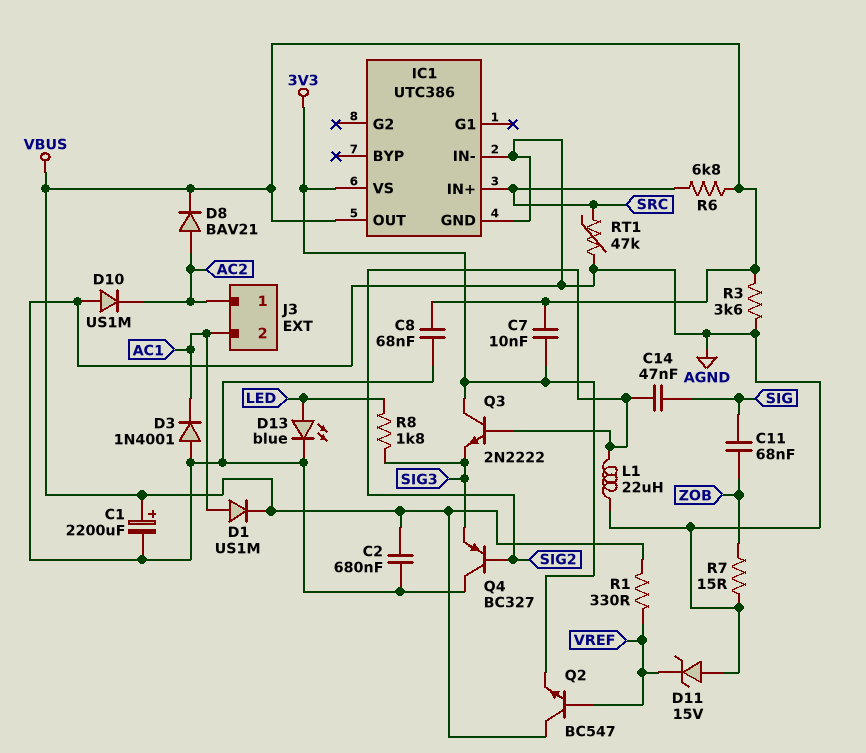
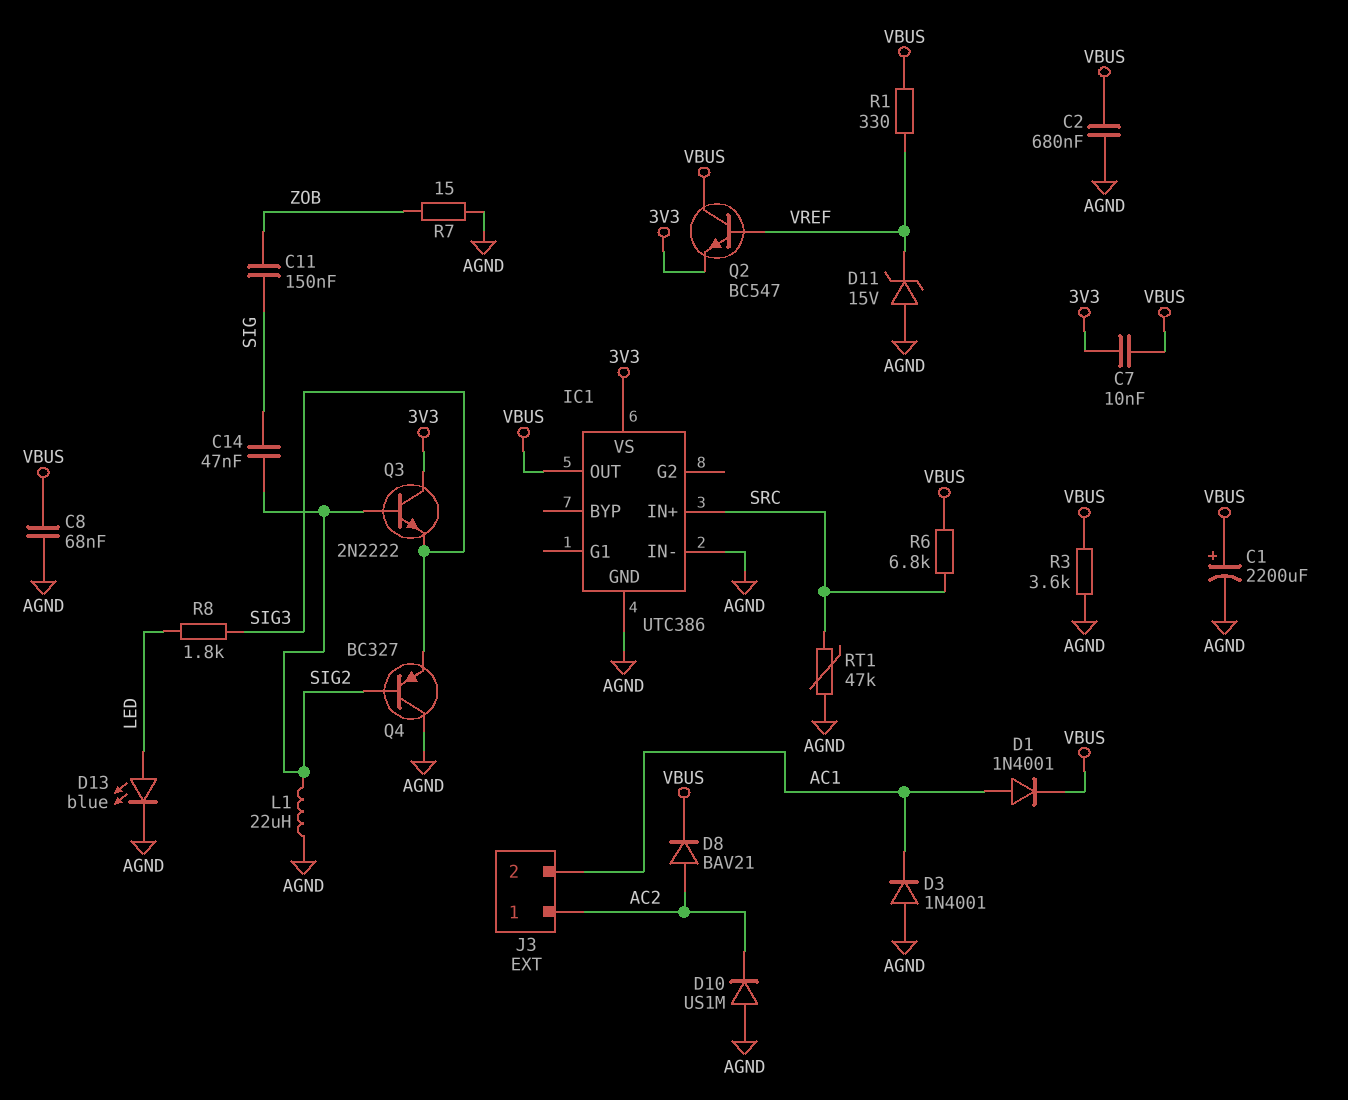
C11: 68nF (SIG, ZOB) -> 150nF (SIG, ZOB)
D1: diode US1M (A AC1, K VBUS) -> diode 1N4001 (A AC1, K VBUS)

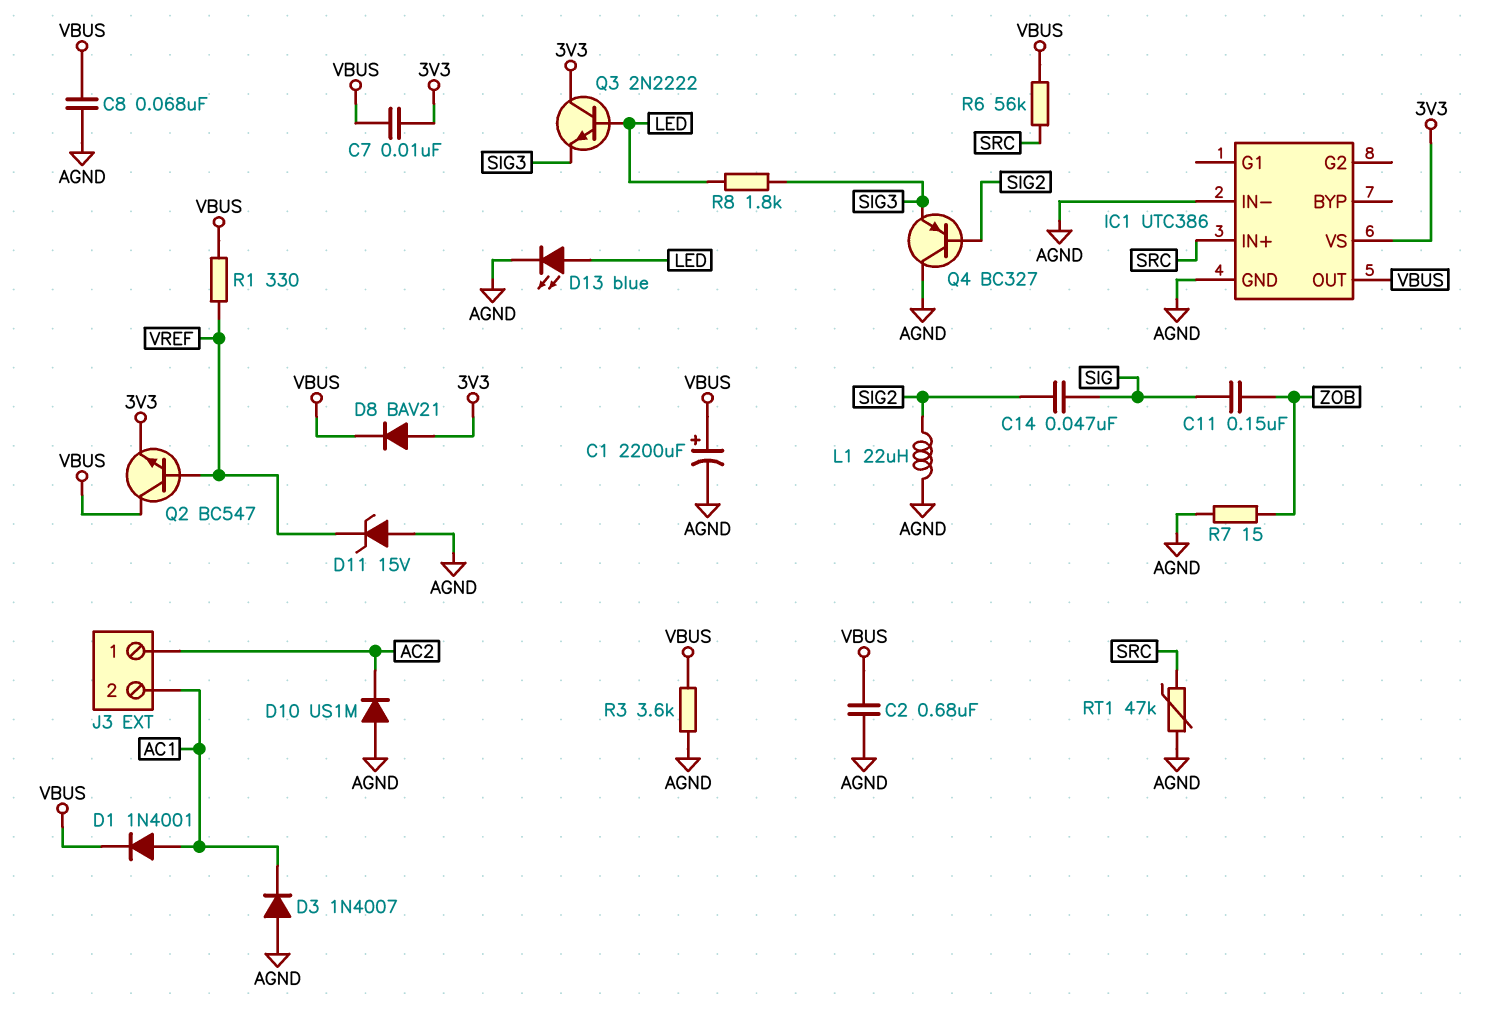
D3: diode 1N4001 (A AGND, K AC1) -> diode 1N4007 (A AGND, K AC1)
D8: diode BAV21 (A AC2, K VBUS) -> diode BAV21 (A 3V3, K VBUS)
Q3: NPN 2N2222 (B SIG2, C 3V3, E SIG3) -> NPN 2N2222 (B LED, C 3V3, E SIG3)
R6: 6.8k (SRC, VBUS) -> 56k (SRC, VBUS)

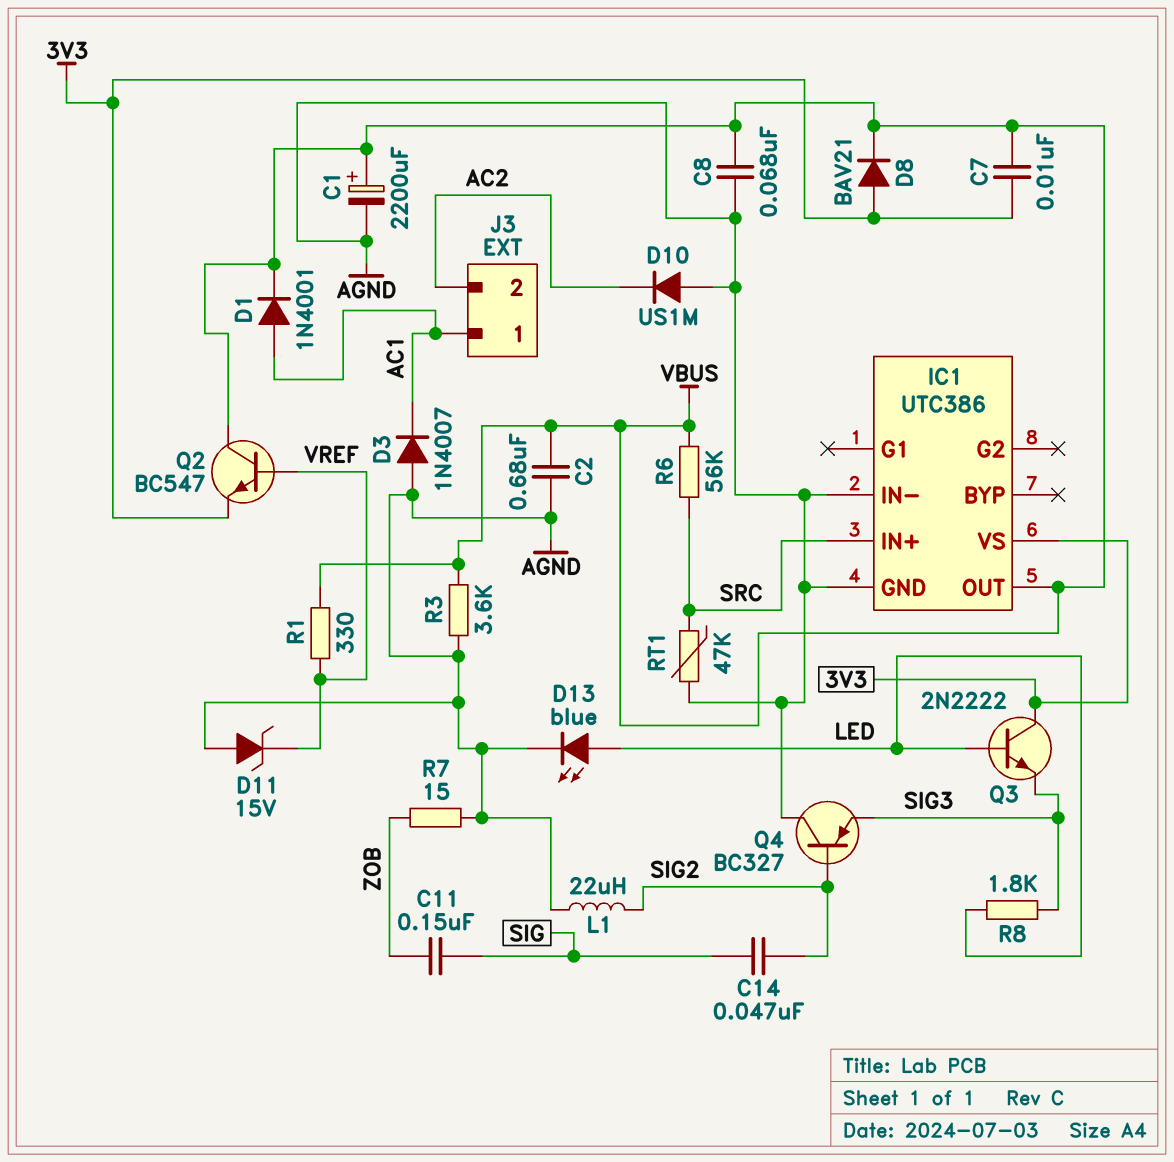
J3 pin 1: AC2 -> AC1
J3 pin 2: AC1 -> AC2

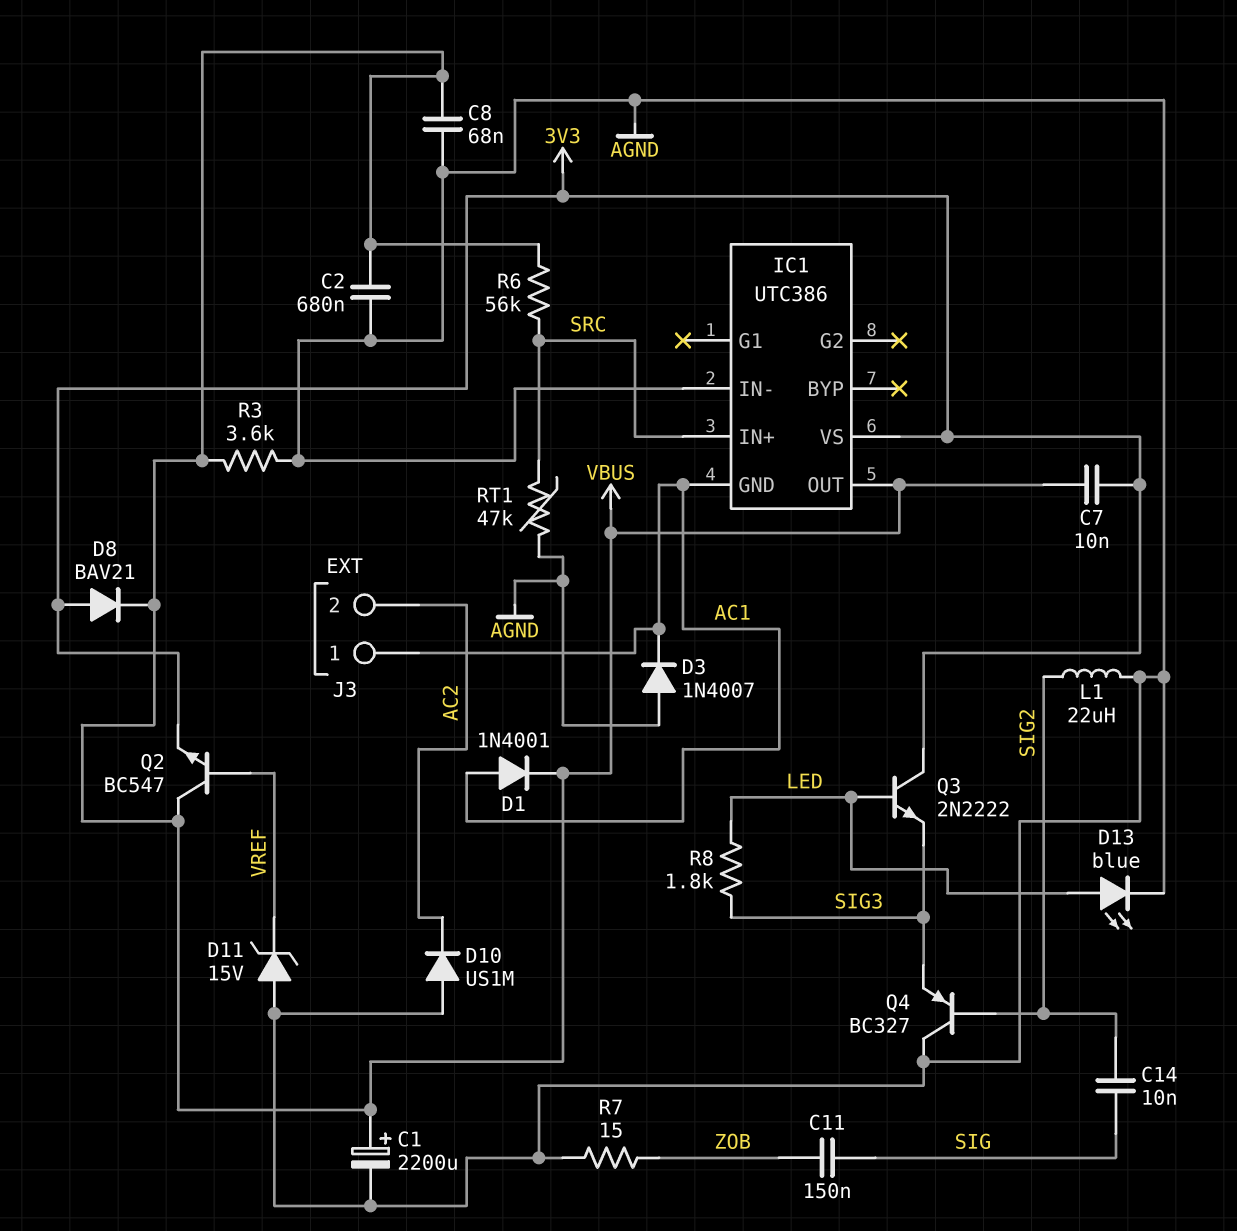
C14: 47nF (SIG, SIG2) -> 10nF (SIG, SIG2)
IC1 pin GND: AGND -> AC1
R1: 330 (VBUS, VREF) -> none

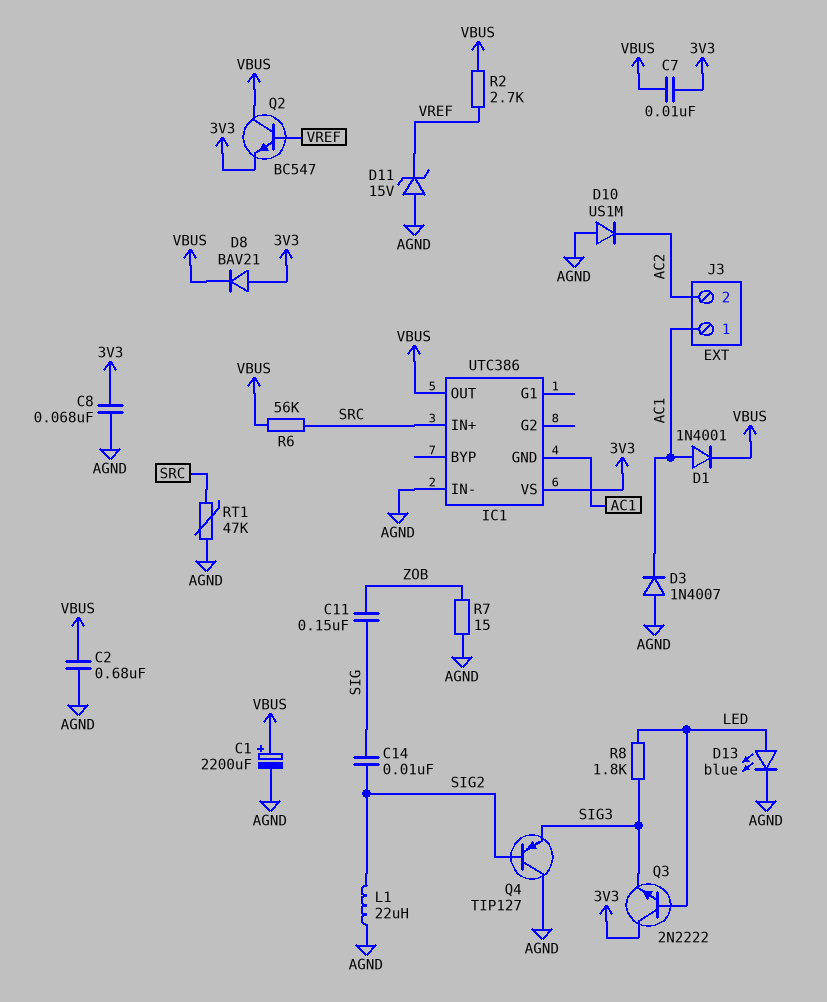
C8: 68nF (AGND, VBUS) -> 68nF (3V3, AGND)
Q4: PNP BC327 (B SIG2, C AGND, E SIG3) -> PNP TIP127 (B SIG2, C AGND, E SIG3)
R2: none -> 2.7k (VBUS, VREF)
R3: 3.6k (AGND, VBUS) -> none

